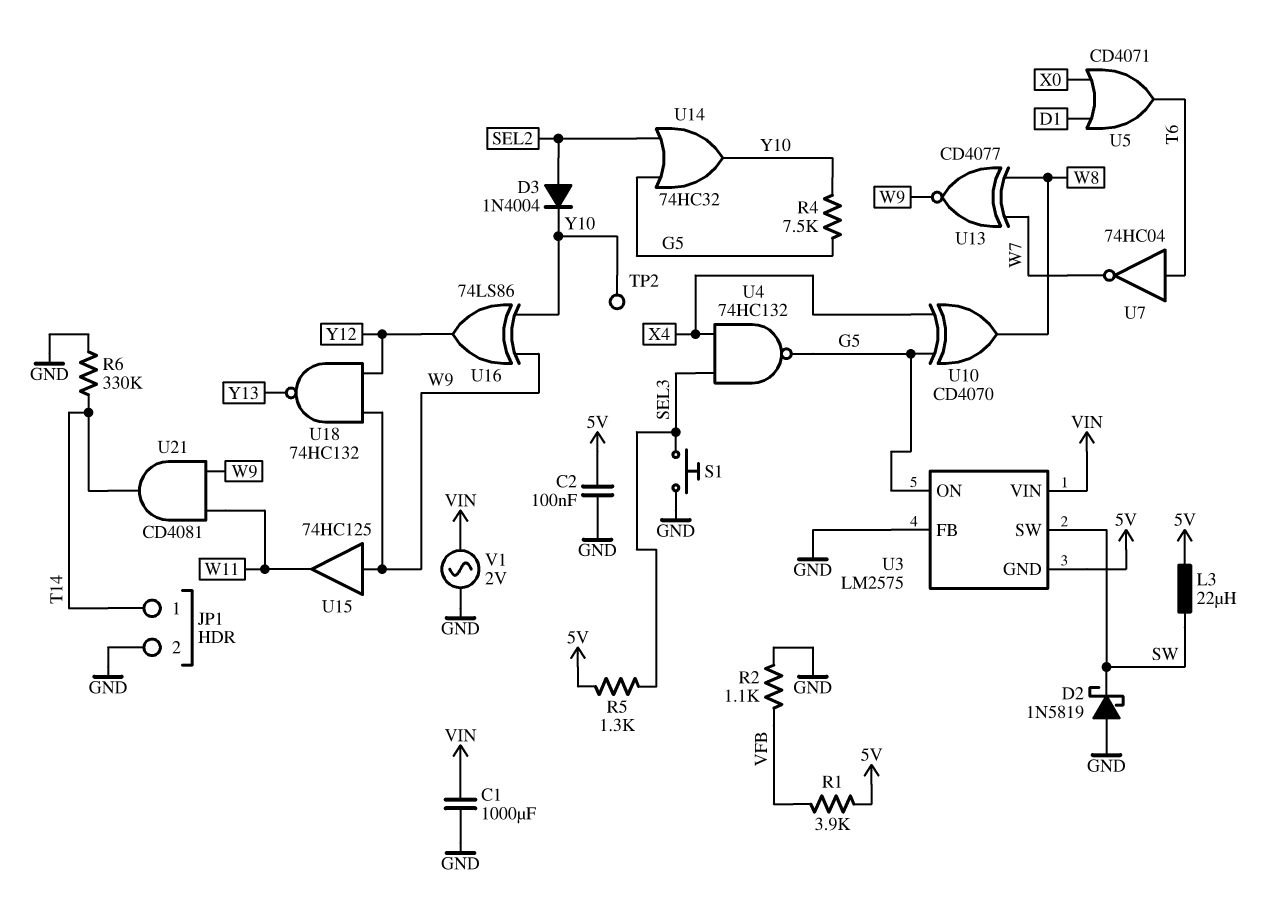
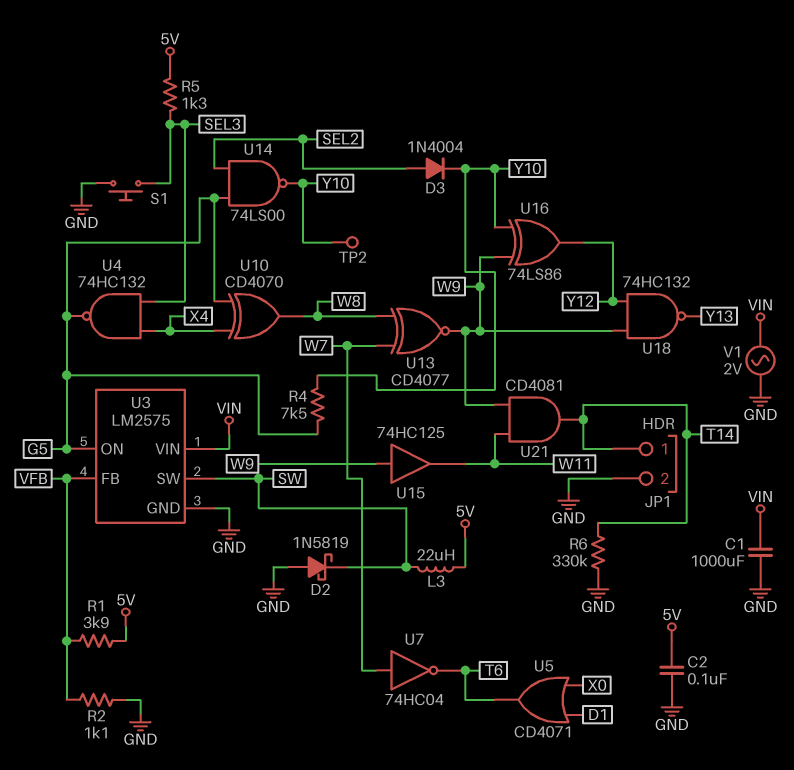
U3 pin FB: GND -> VFB
U3 pin GND: 5V -> GND
U7: NOT 74HC04 (in T6, out W7) -> NOT 74HC04 (in W7, out T6)
U14: OR 74HC32 (in G5, in SEL2, out Y10) -> NAND 74LS00 (in G5, in SEL2, out Y10)

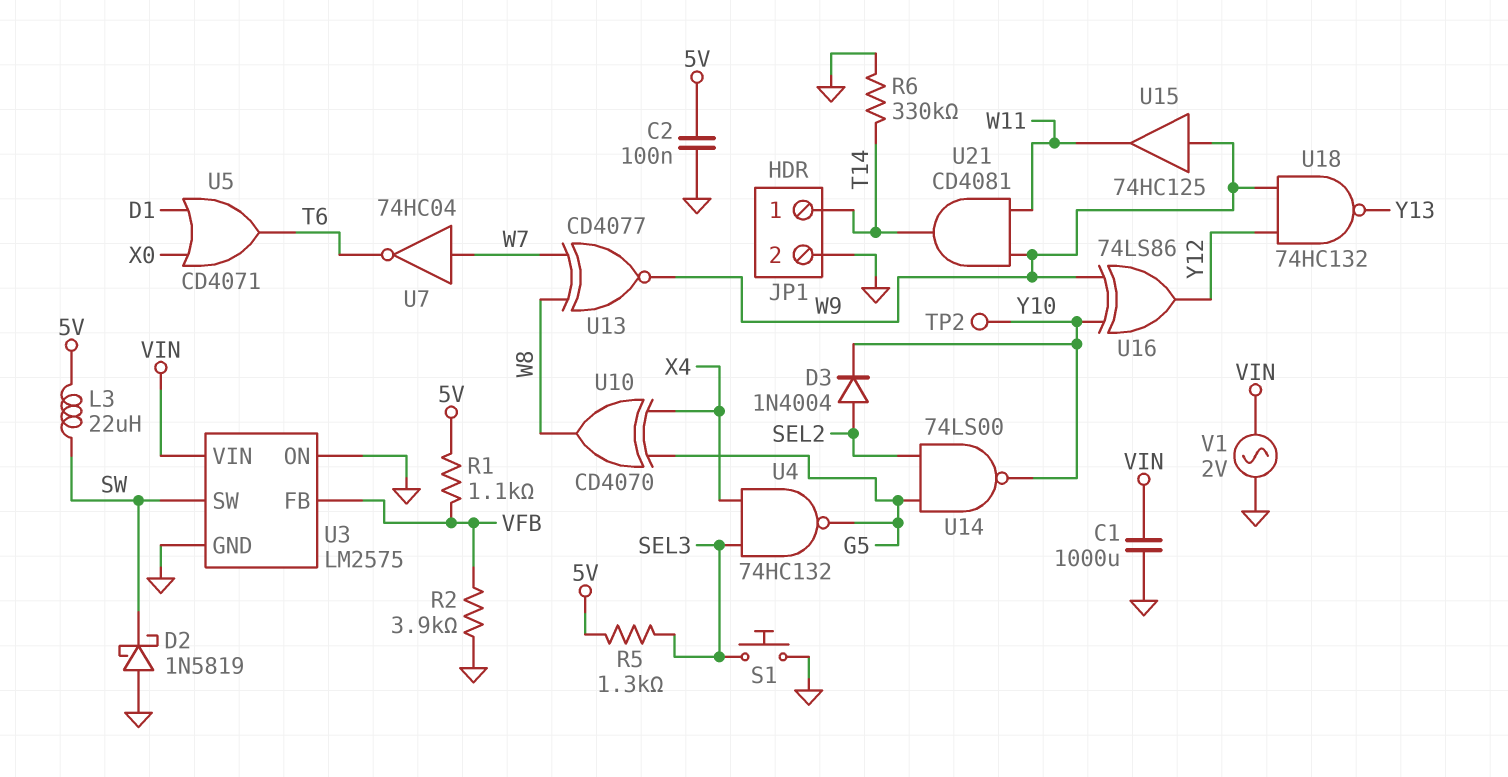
R1: 3.9k (5V, VFB) -> 1.1k (5V, VFB)
R2: 1.1k (GND, VFB) -> 3.9k (GND, VFB)
R4: 7.5k (G5, Y10) -> none
U3 pin ON: G5 -> GND

